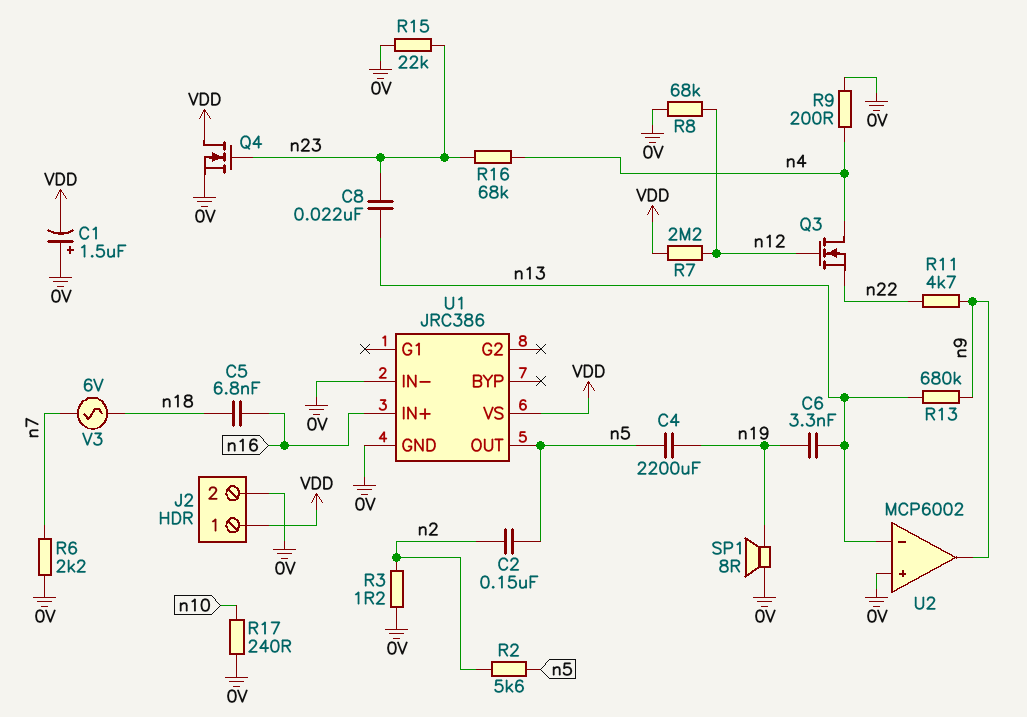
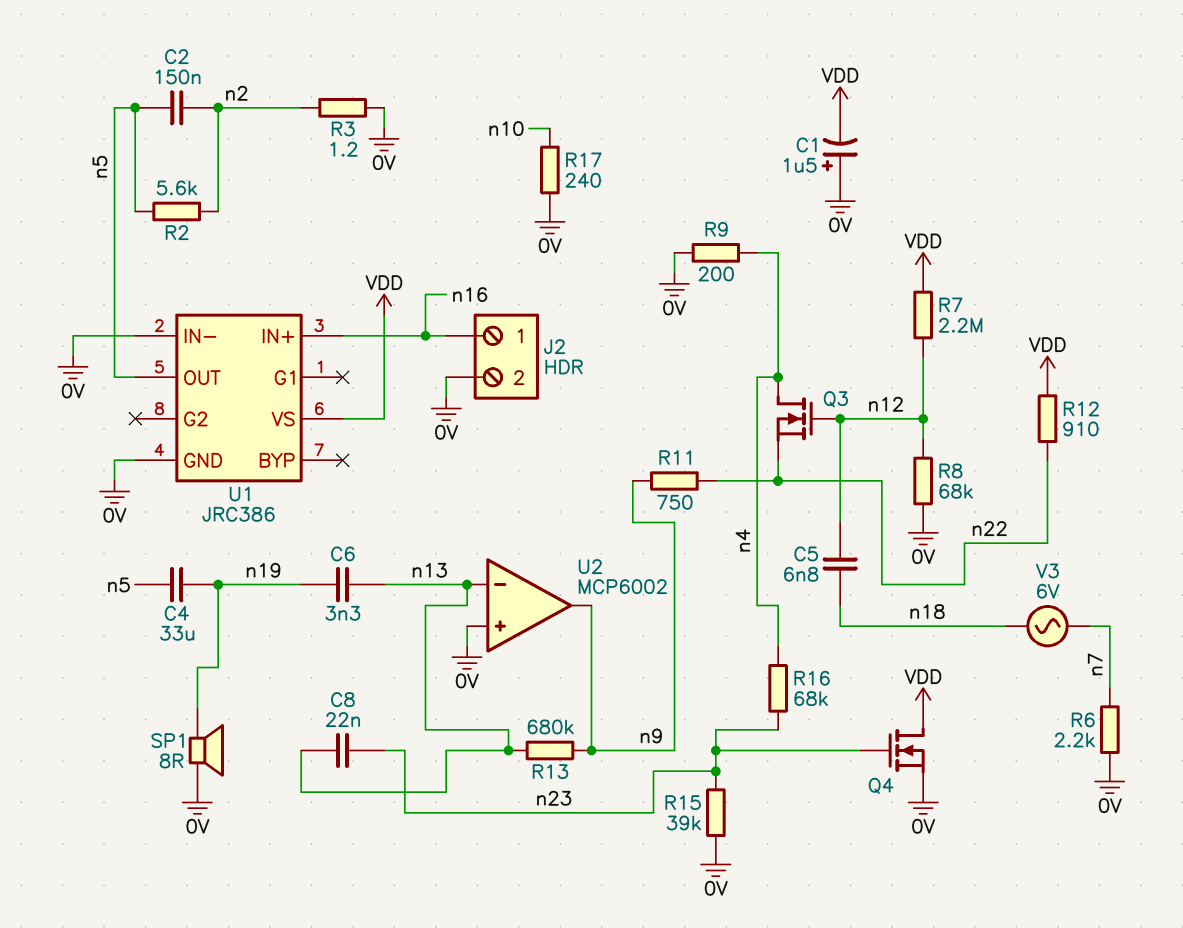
C4: 2200uF (n5, n19) -> 33uF (n5, n19)
C5: 6.8nF (n16, n18) -> 6.8nF (n12, n18)
J2 pin 1: VDD -> n16
R11: 4.7k (n9, n22) -> 750 (n9, n22)
R12: none -> 910 (VDD, n22)
R15: 22k (0V, n23) -> 39k (0V, n23)

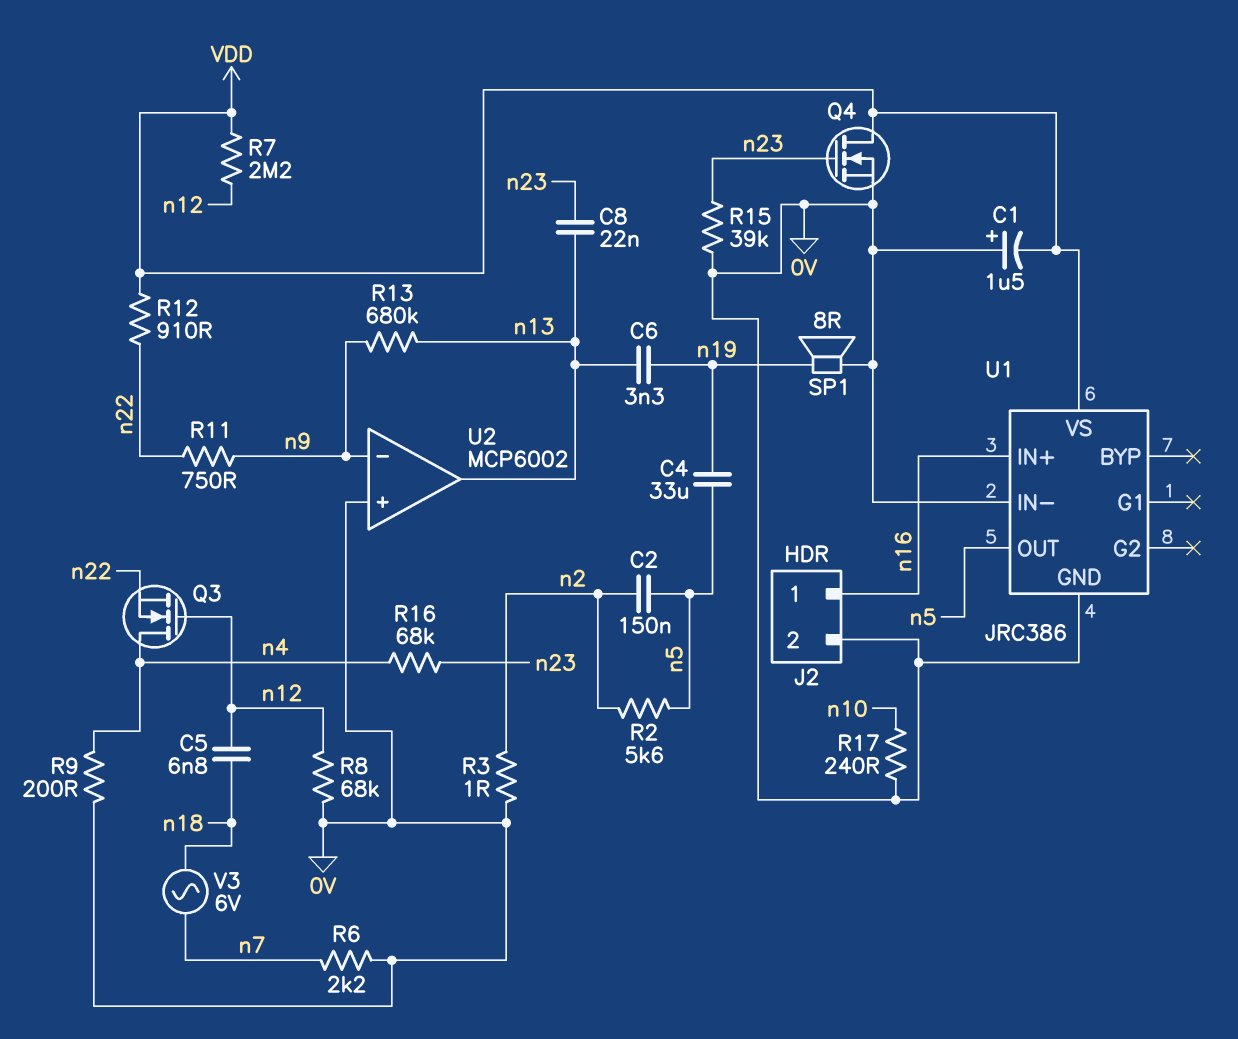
R3: 1.2 (0V, n2) -> 1 (0V, n2)
U2 pin in-: n13 -> n9
U2 pin out: n9 -> n13

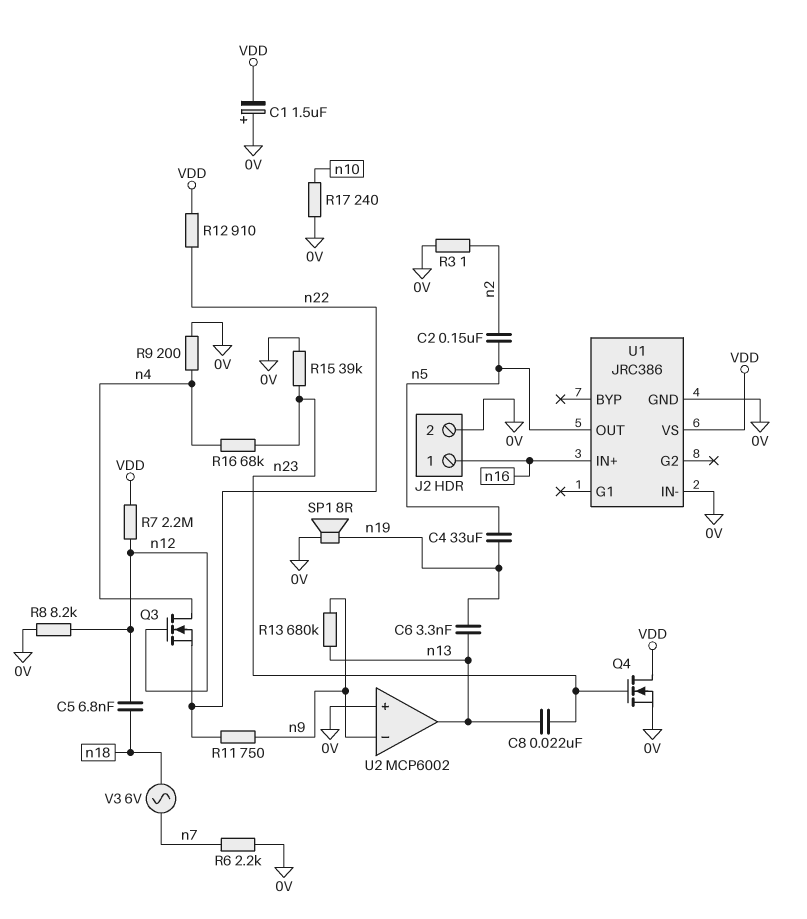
R2: 5.6k (n2, n5) -> none
R8: 68k (0V, n12) -> 8.2k (0V, n12)

